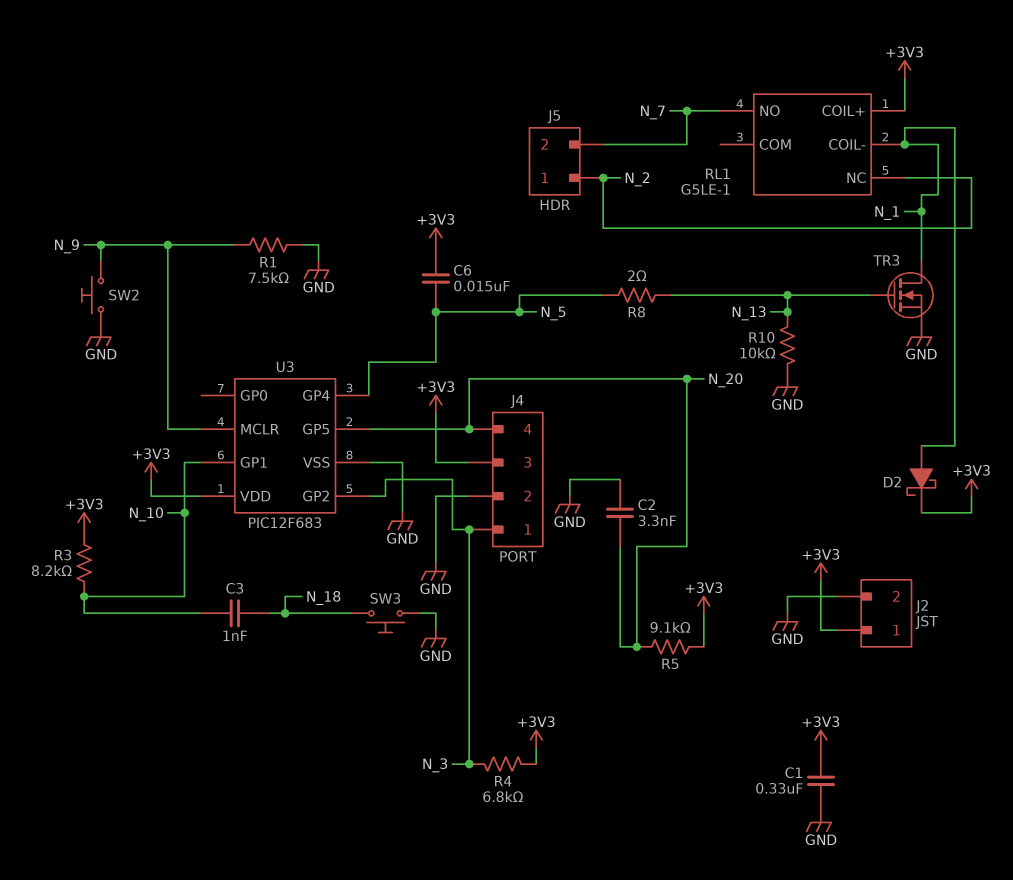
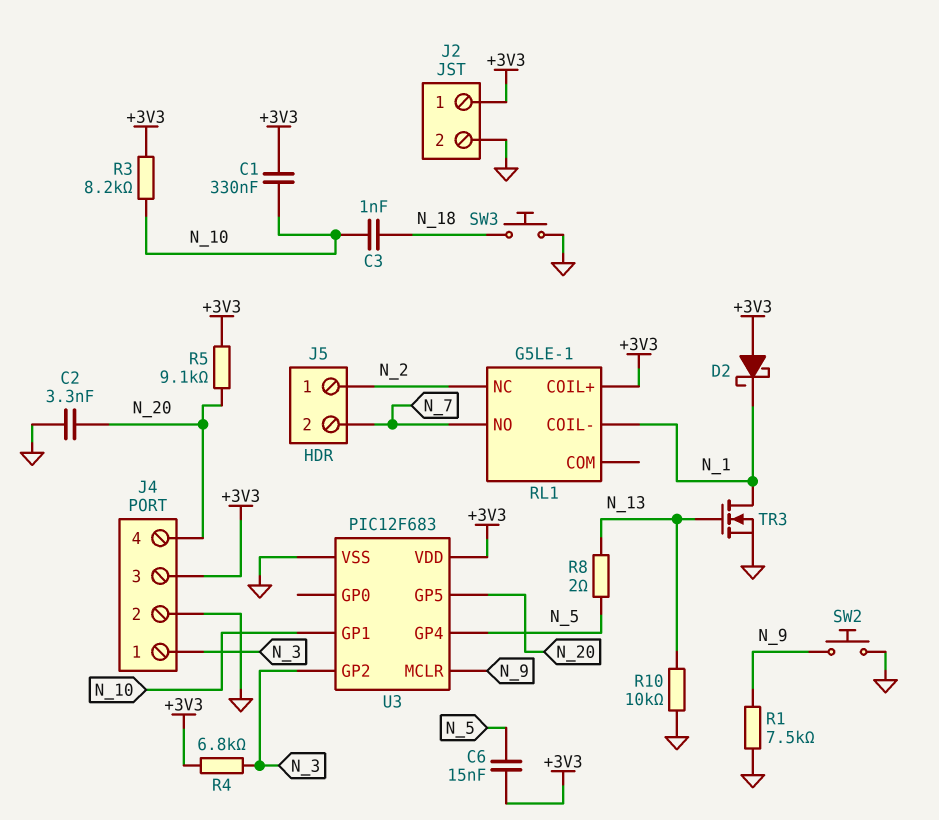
C1: 330nF (+3V3, GND) -> 330nF (+3V3, N_10)
D2: schottky (A N_1, K +3V3) -> schottky (A +3V3, K N_1)

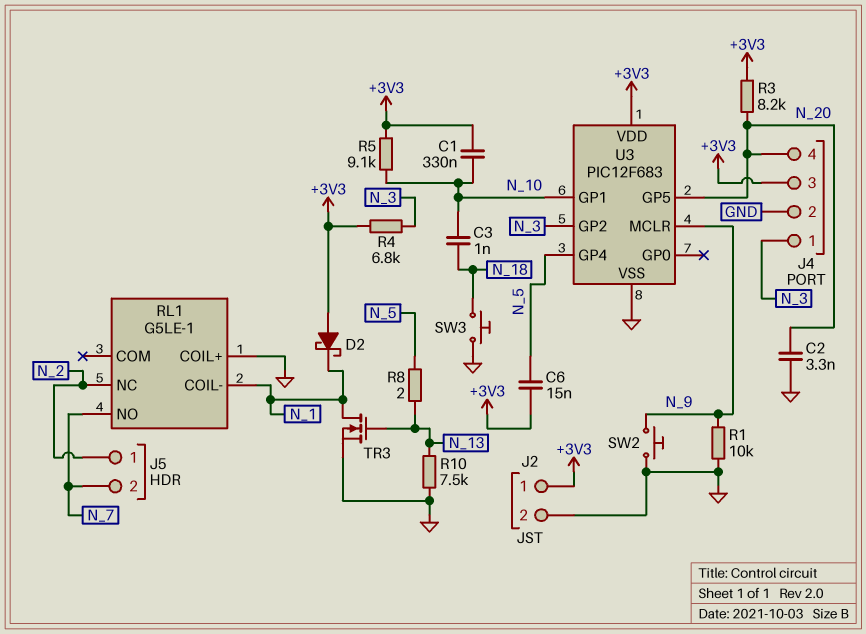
R1: 7.5k (GND, N_9) -> 10k (GND, N_9)
R3: 8.2k (+3V3, N_10) -> 8.2k (+3V3, N_20)
R5: 9.1k (+3V3, N_20) -> 9.1k (+3V3, N_10)
R10: 10k (GND, N_13) -> 7.5k (GND, N_13)
RL1 pin COIL+: +3V3 -> GND

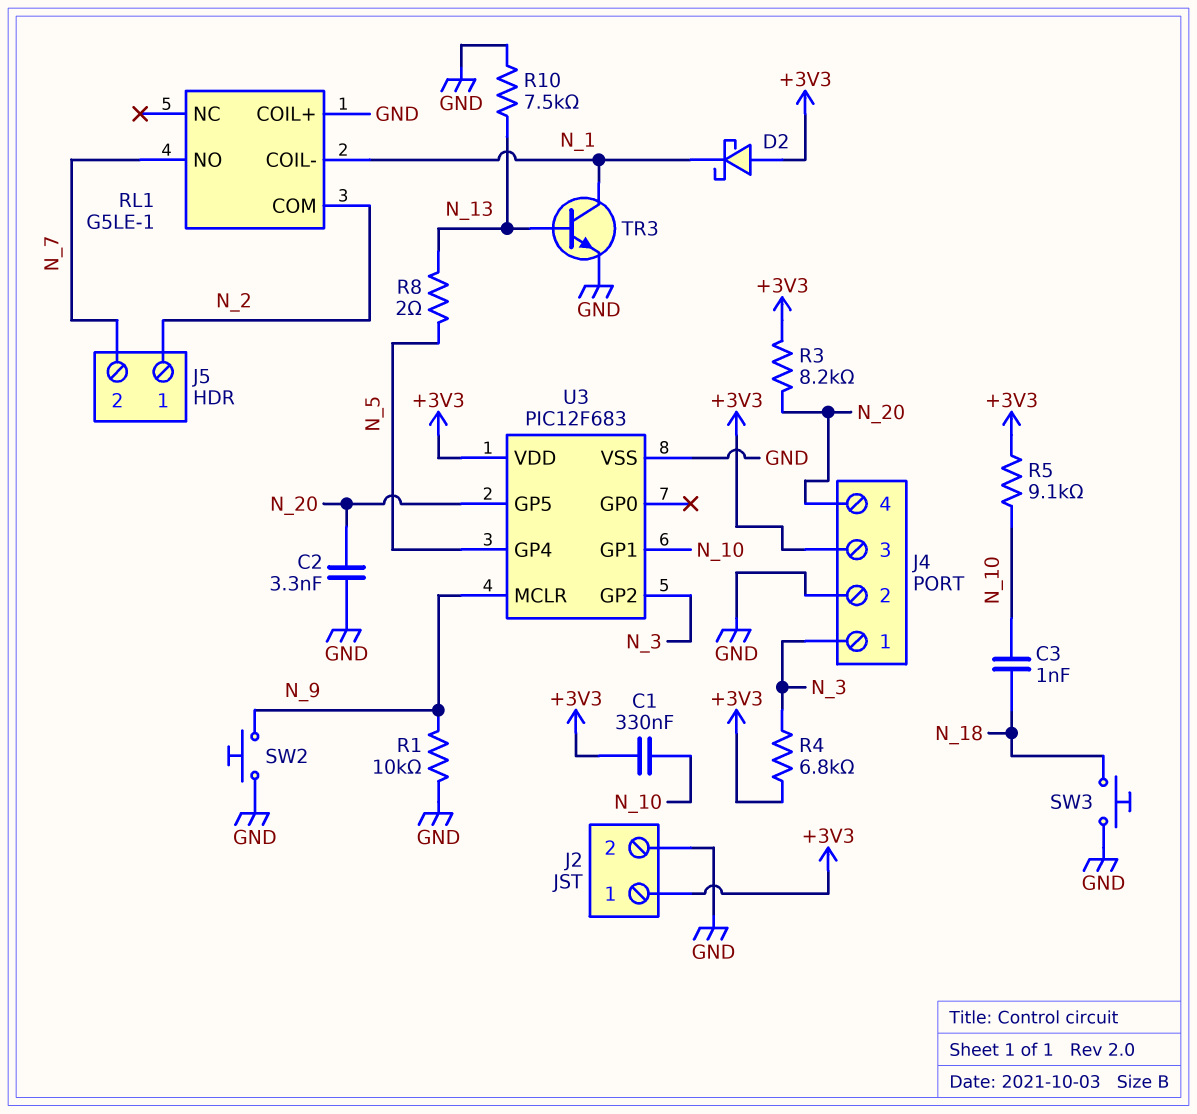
C6: 15nF (+3V3, N_5) -> none
RL1 pin COM: none -> N_2
RL1 pin NC: N_2 -> none
TR3: NMOS (G N_13, D N_1, S GND) -> NPN (B N_13, C N_1, E GND)

